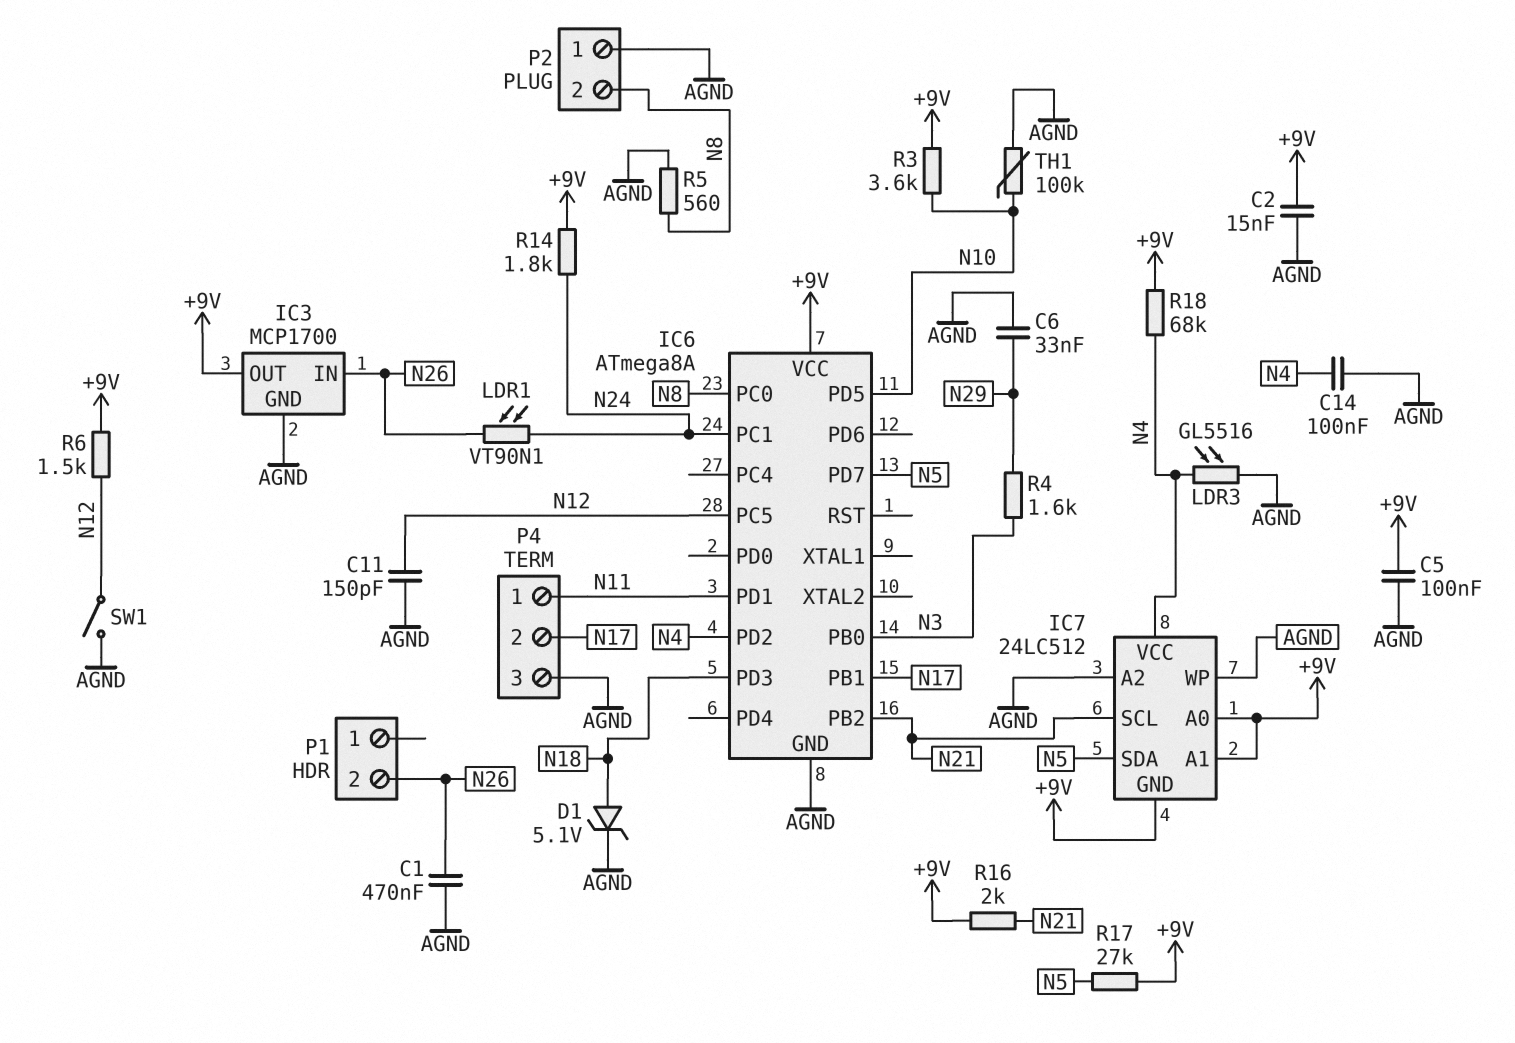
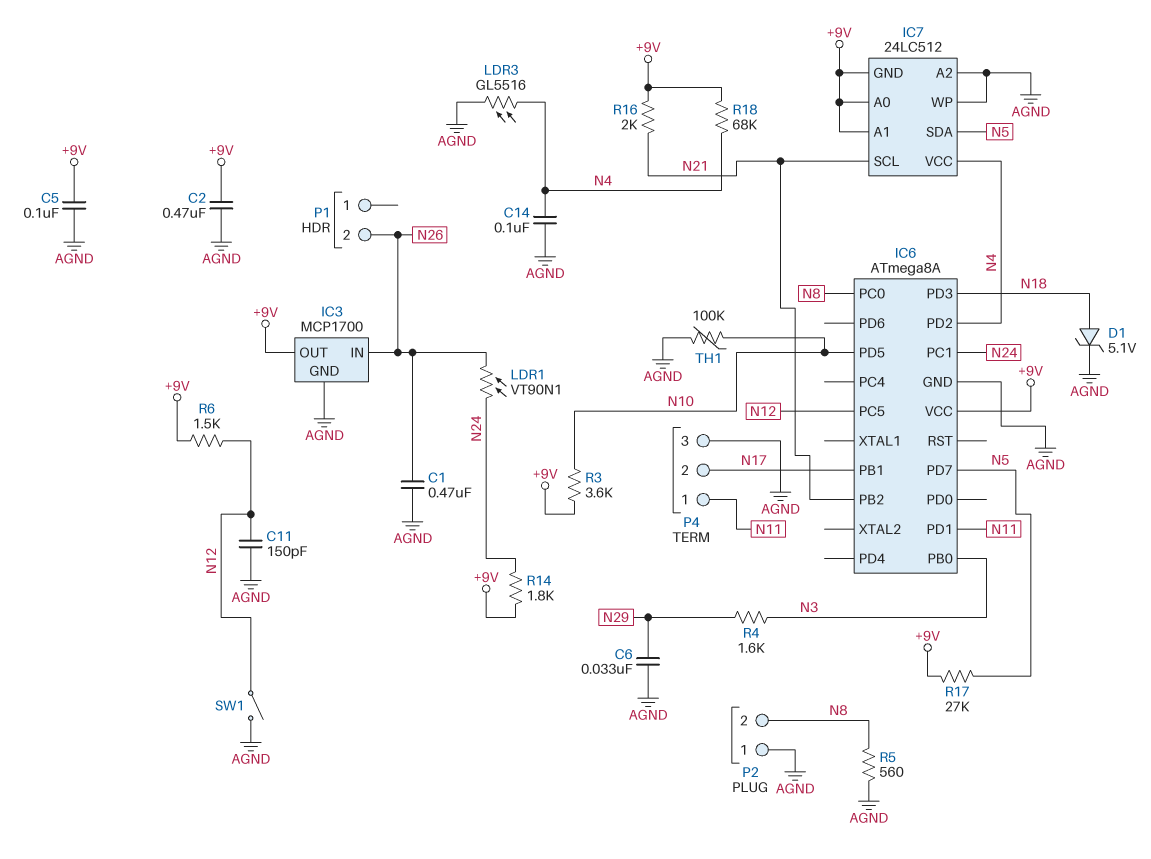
C2: 15nF (+9V, AGND) -> 470nF (+9V, AGND)

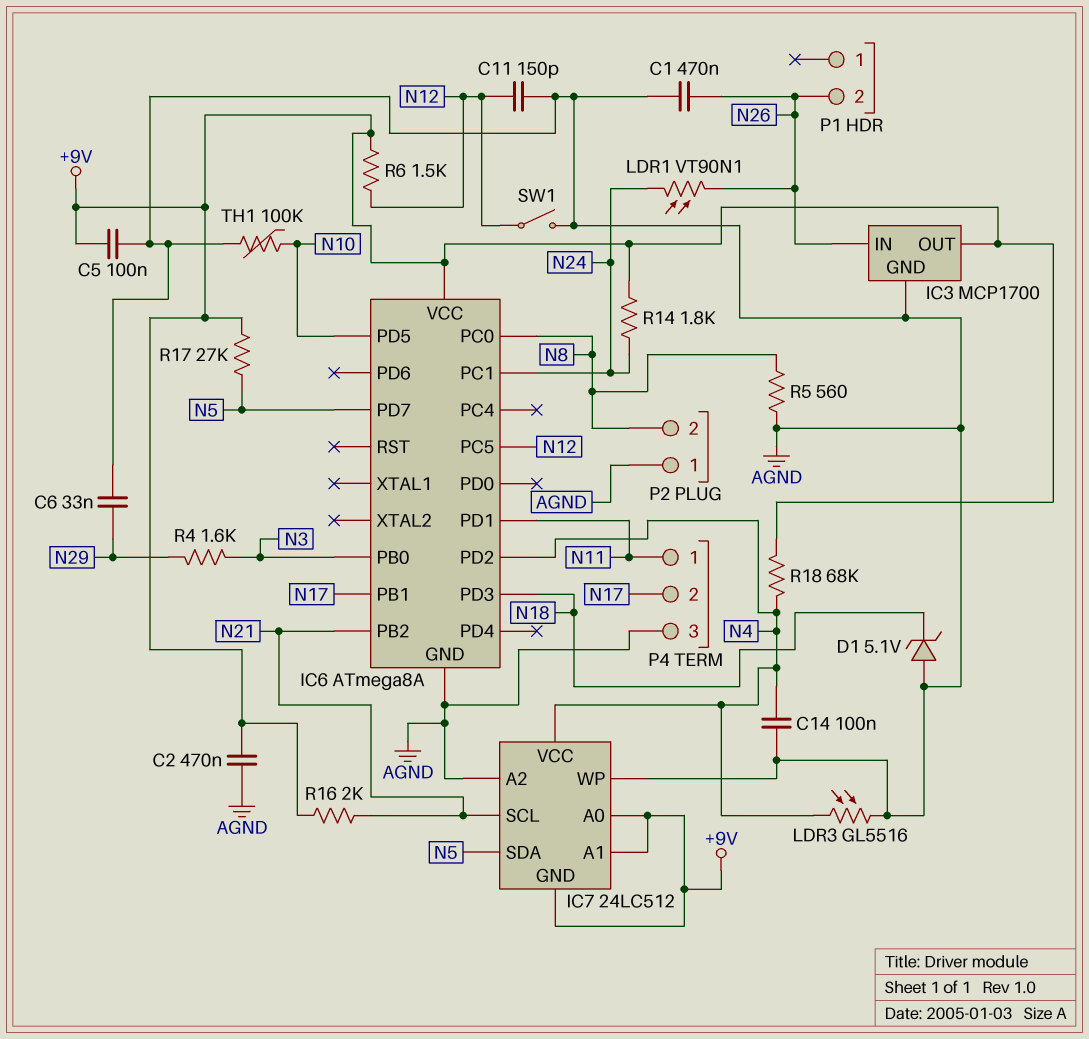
D1: zener 5.1V (A N18, K AGND) -> zener 5.1V (A AGND, K N18)
R3: 3.6k (+9V, N10) -> none

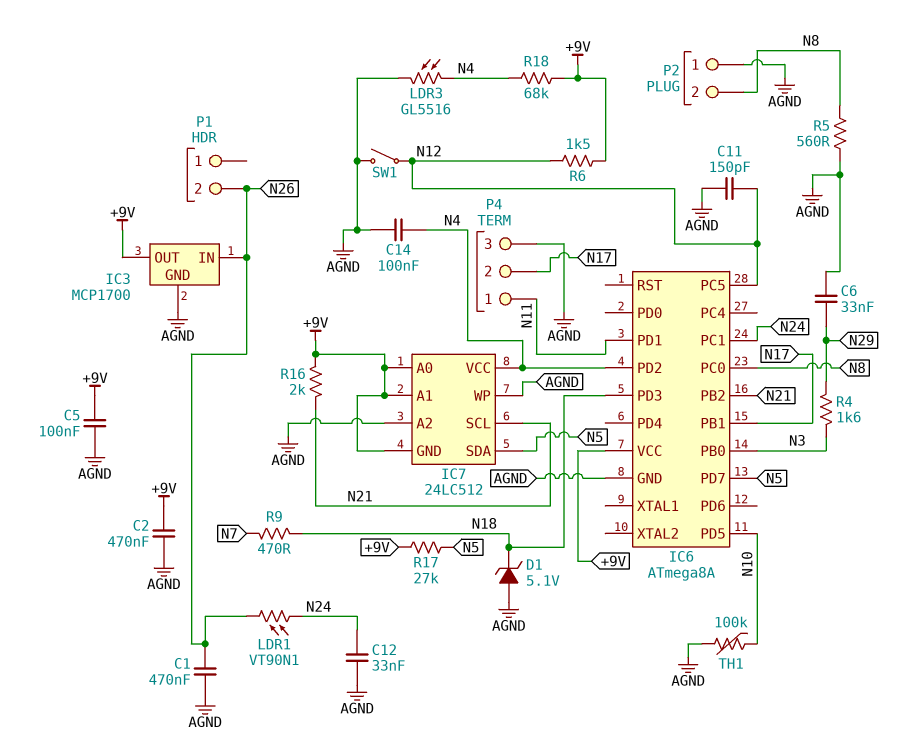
C12: none -> 33nF (AGND, N24)
R9: none -> 470 (N7, N18)
R14: 1.8k (+9V, N24) -> none

